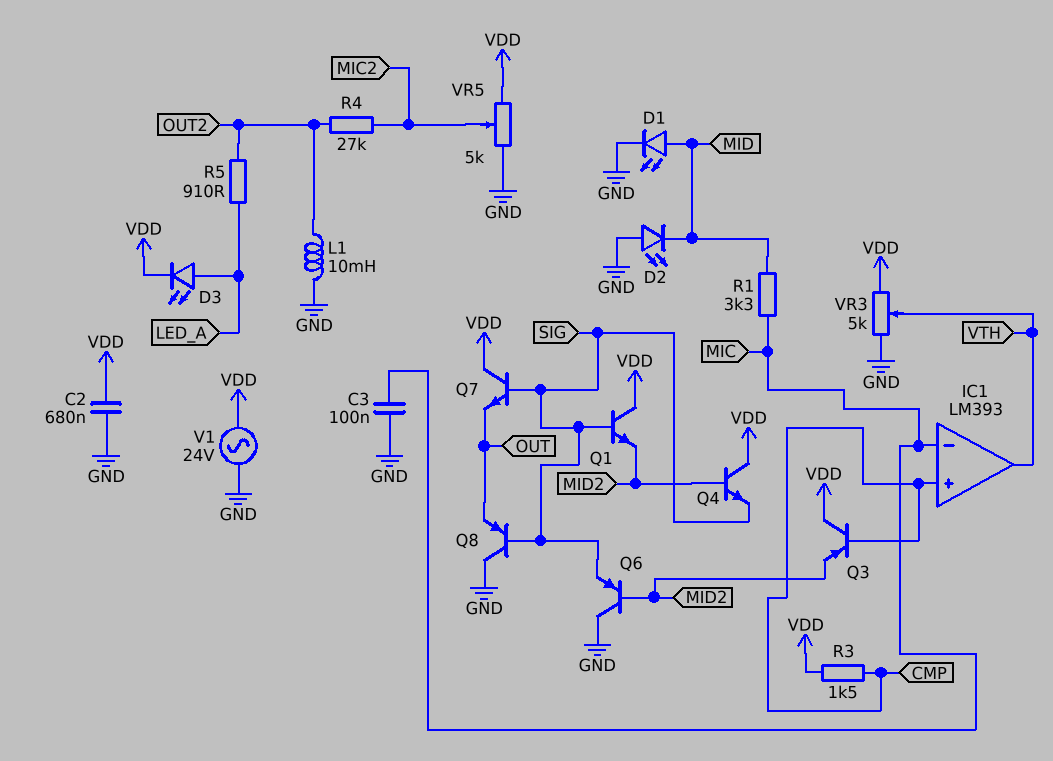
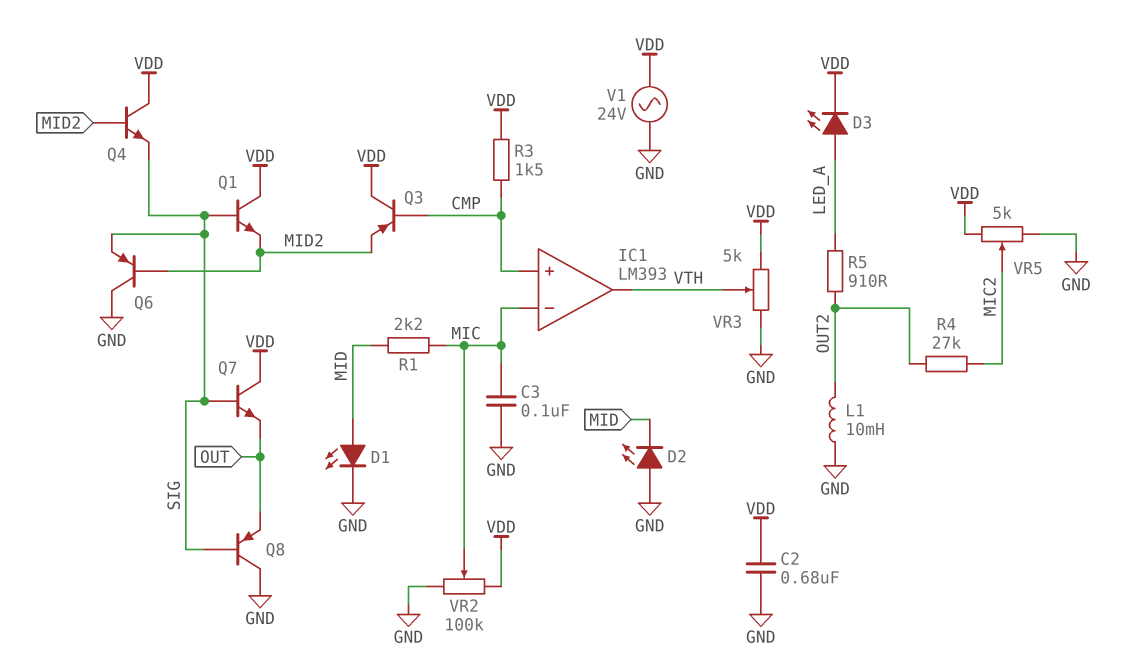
R1: 3.3k (MIC, MID) -> 2.2k (MIC, MID)
VR2: none -> 100k (GND, VDD, wiper MIC)

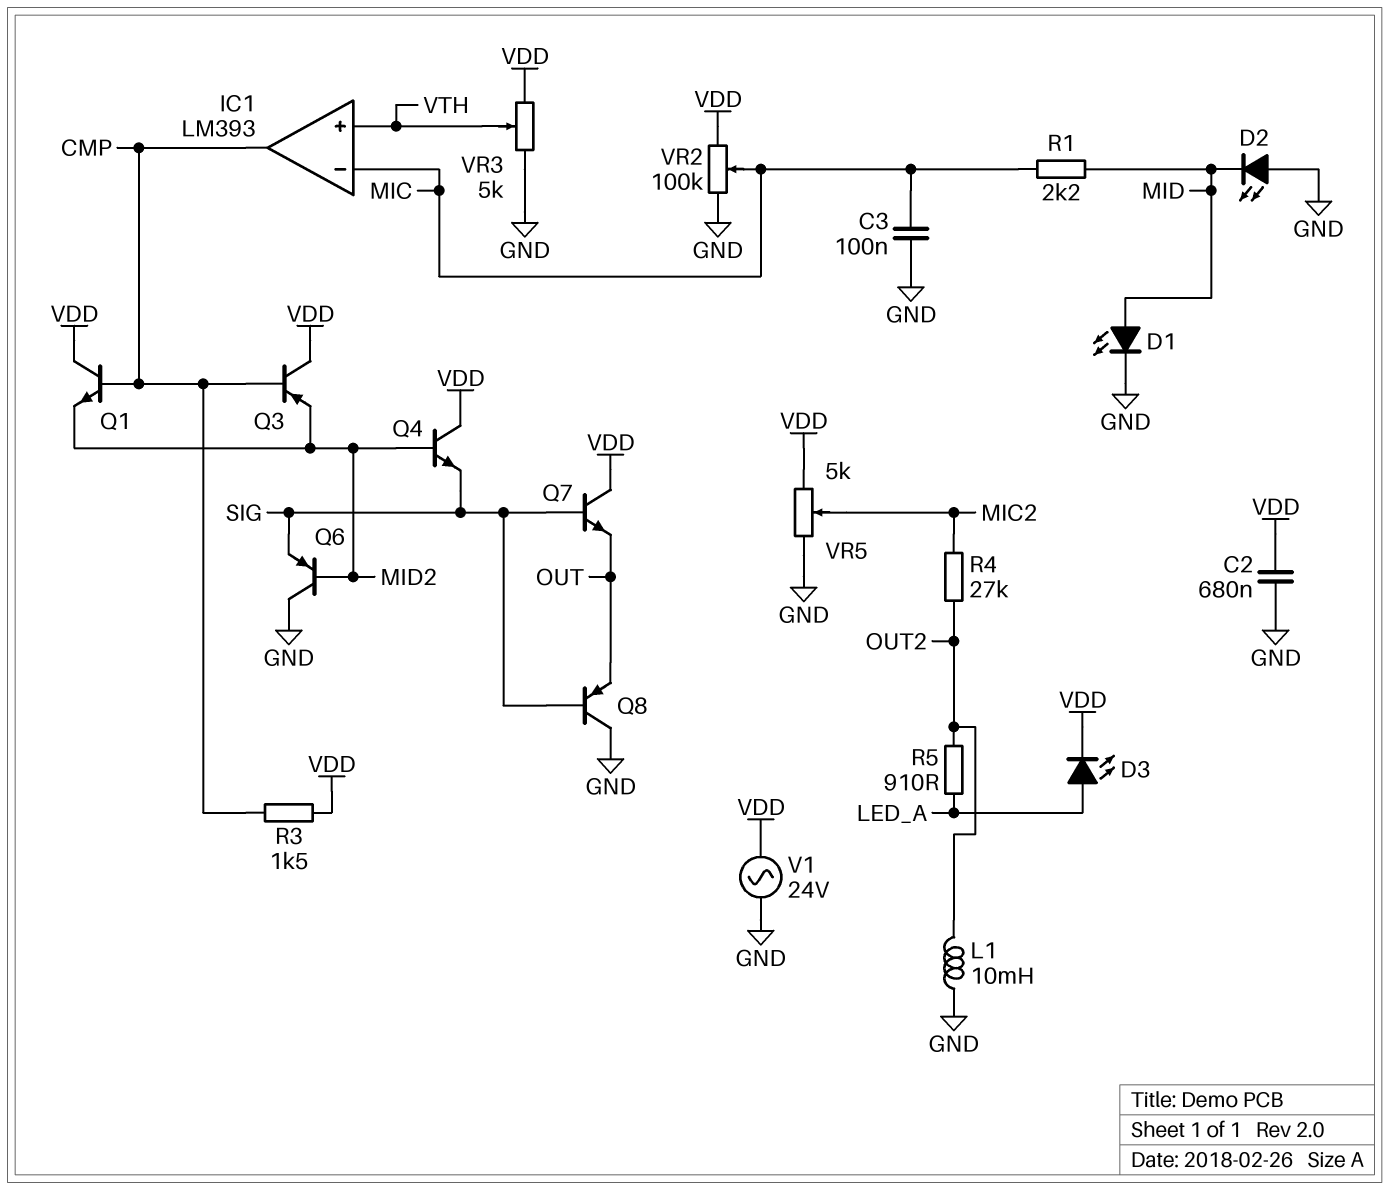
IC1 pin in+: CMP -> VTH
IC1 pin out: VTH -> CMP
Q1: NPN (B SIG, C VDD, E MID2) -> NPN (B CMP, C VDD, E MID2)

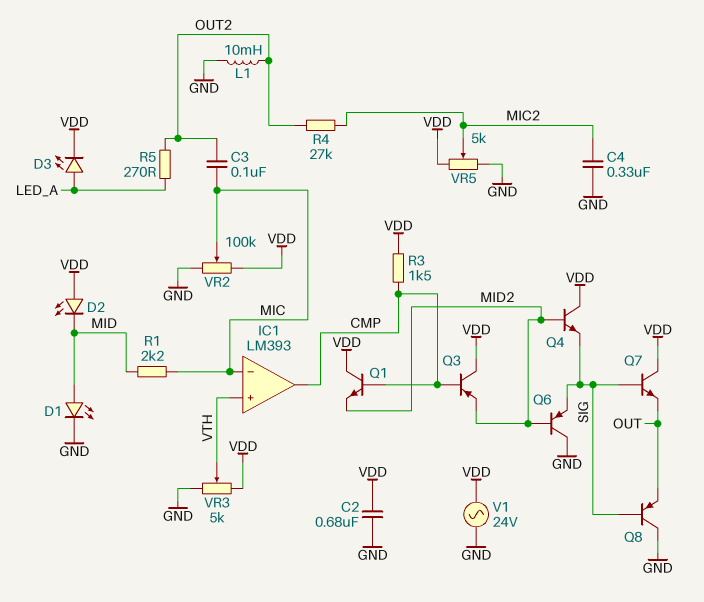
C3: 100nF (GND, MIC) -> 100nF (MIC, OUT2)
C4: none -> 330nF (GND, MIC2)
D2: LED (A GND, K MID) -> LED (A VDD, K MID)
R5: 910 (LED_A, OUT2) -> 270 (LED_A, OUT2)

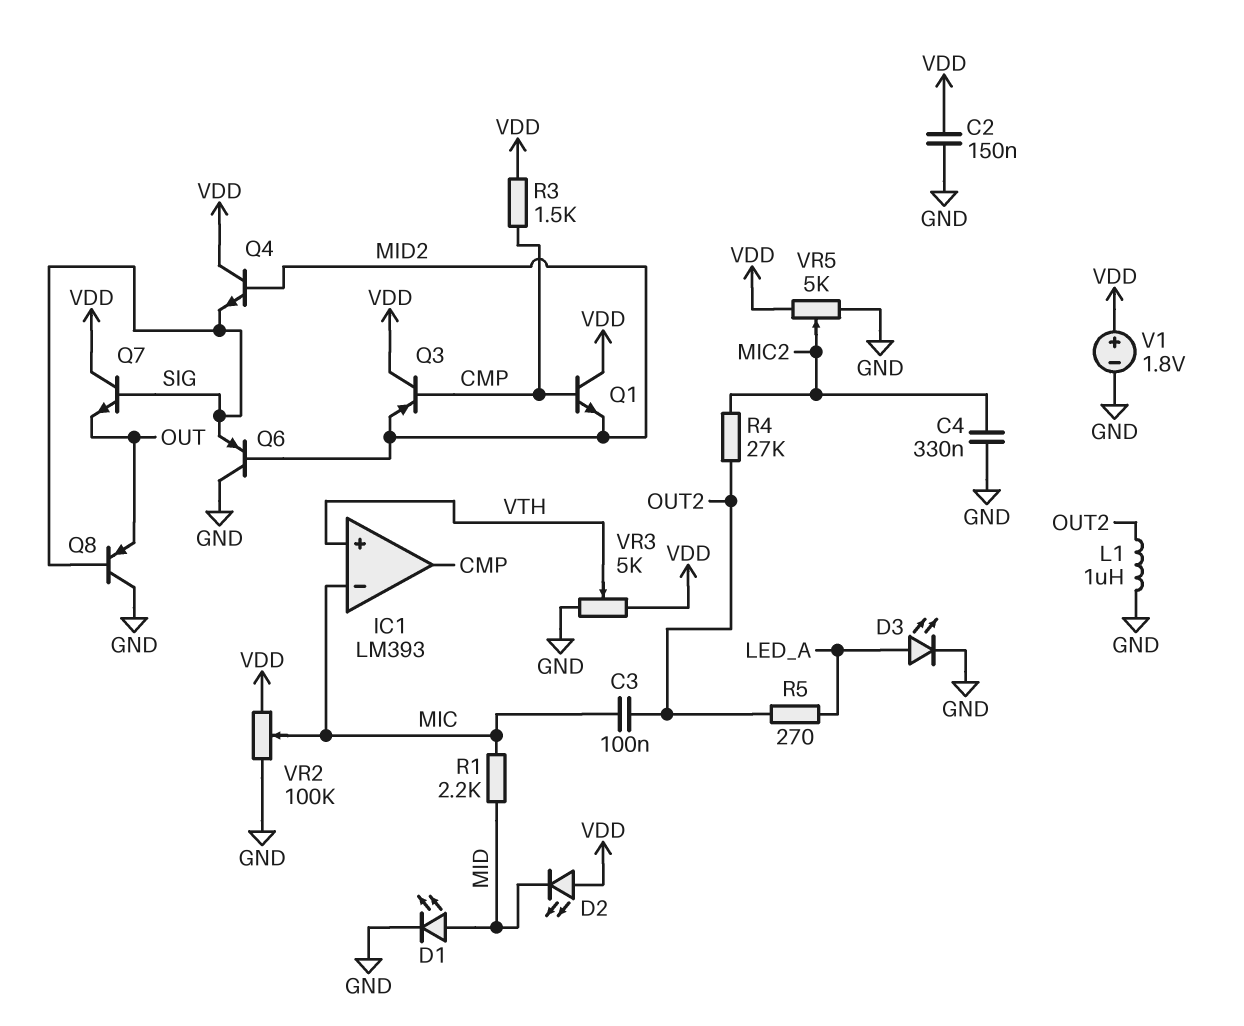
C2: 680nF (GND, VDD) -> 150nF (GND, VDD)
D3: LED (A LED_A, K VDD) -> LED (A LED_A, K GND)
L1: 10mH (GND, OUT2) -> 1uH (GND, OUT2)
V1: AC 24V (GND, VDD) -> 1.8V (plus VDD, minus GND)

